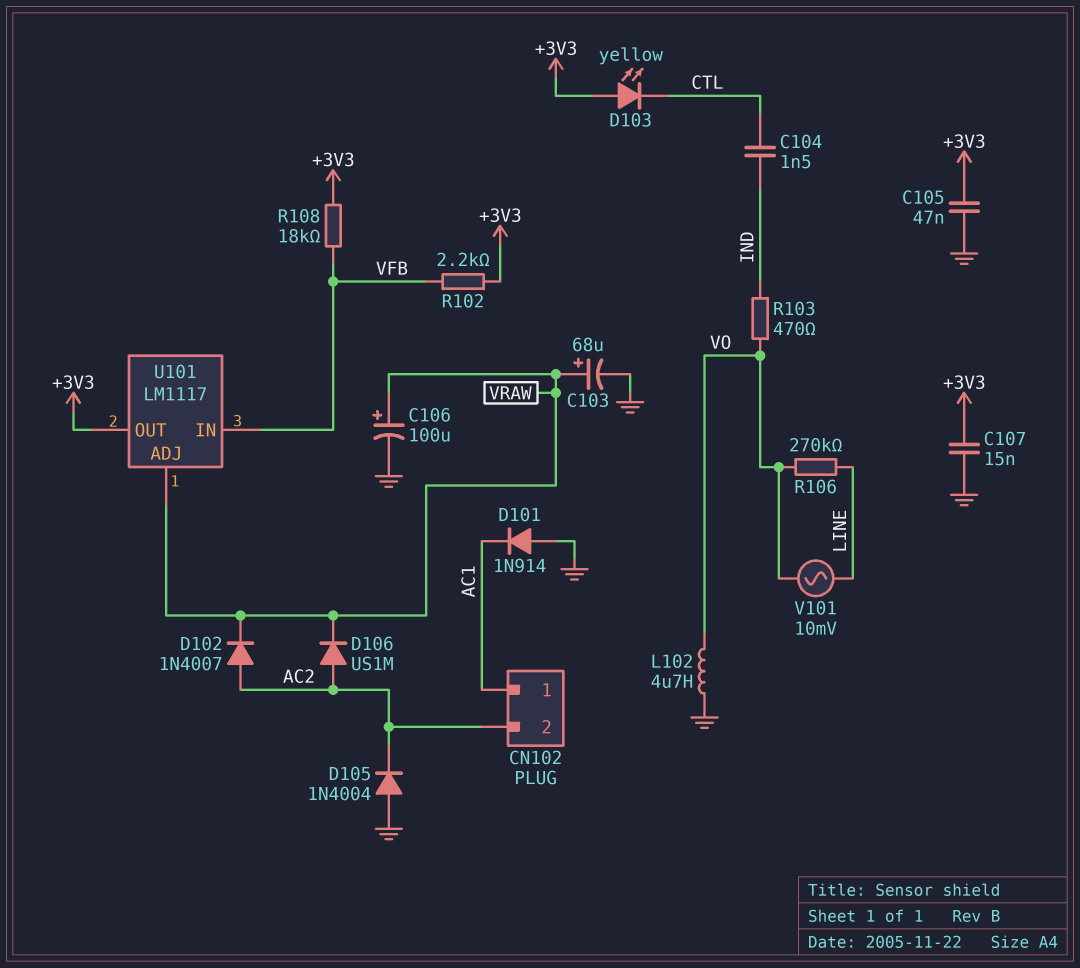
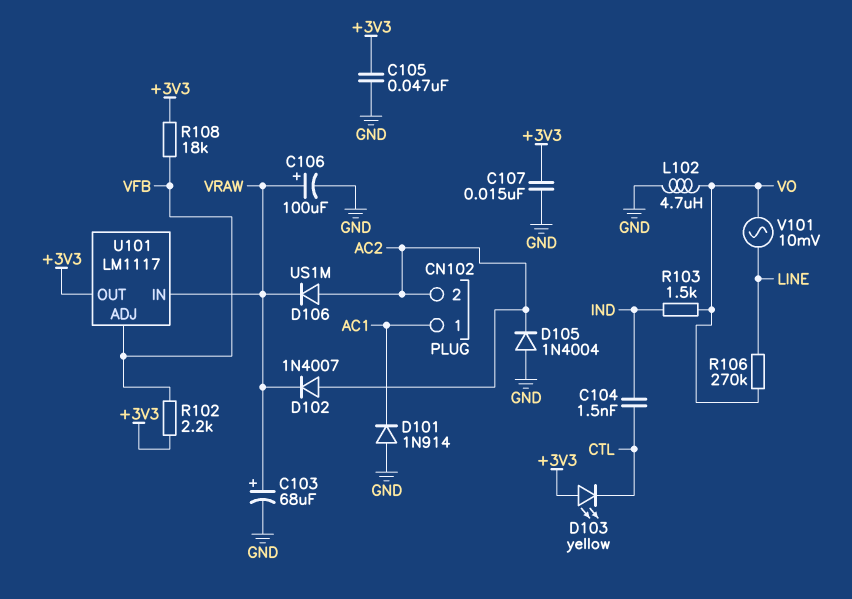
R103: 470 (IND, VO) -> 1.5k (IND, VO)
U101 pin ADJ: VRAW -> VFB
U101 pin IN: VFB -> VRAW

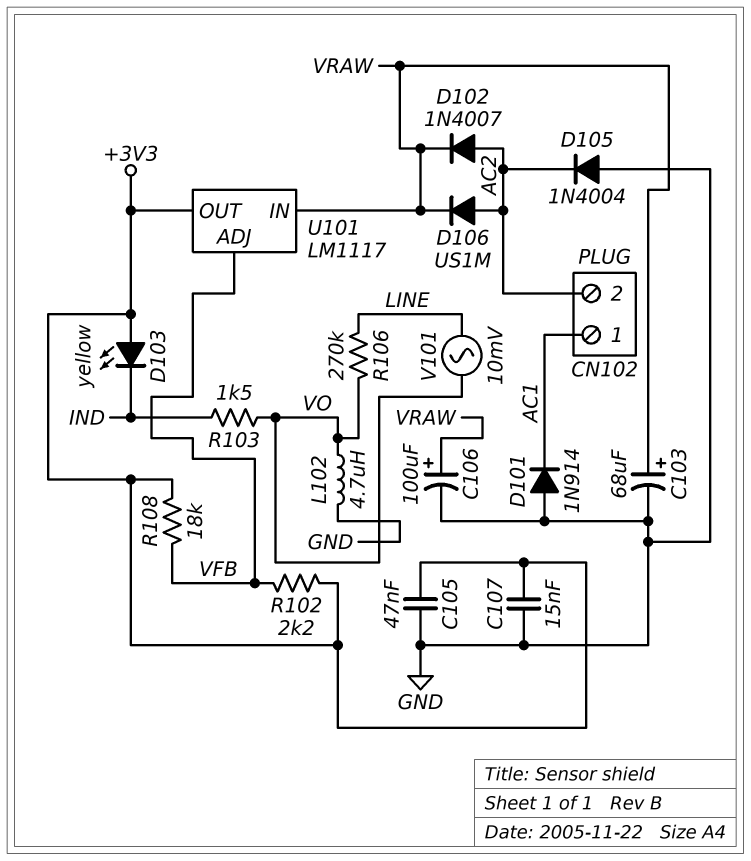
C104: 1.5nF (CTL, IND) -> none
D103: LED yellow (A +3V3, K CTL) -> LED yellow (A +3V3, K IND)

